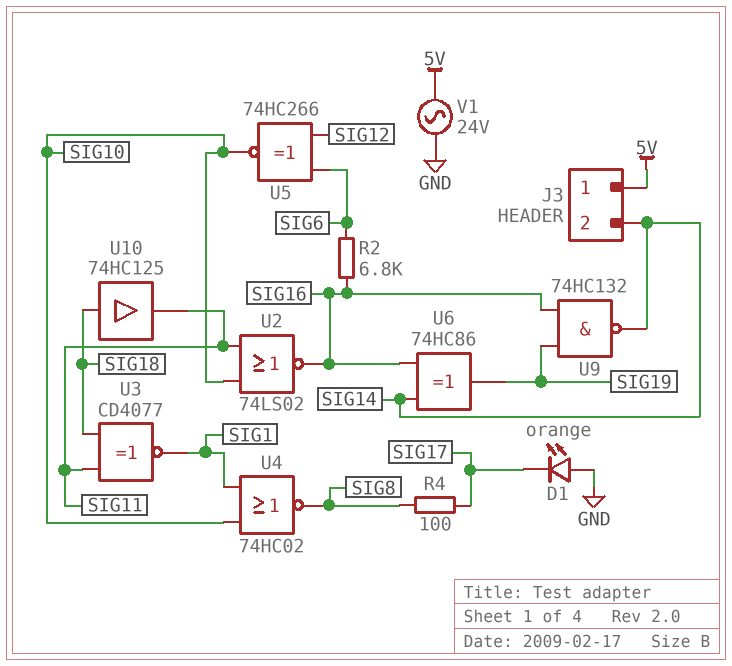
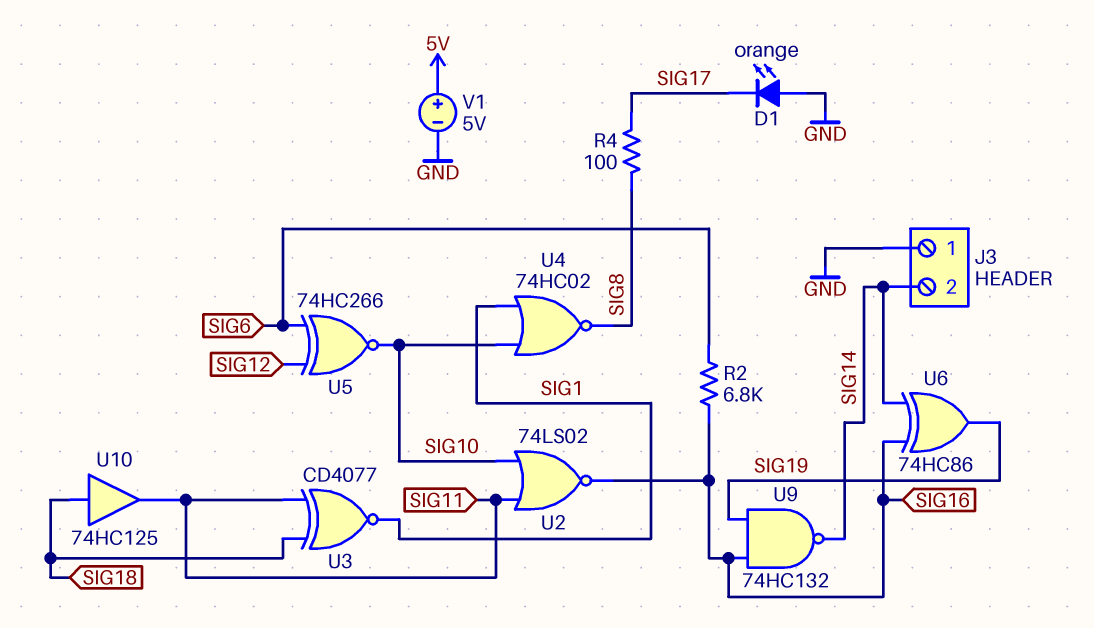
J3 pin 1: 5V -> GND
V1: AC 24V (5V, GND) -> 5V (plus 5V, minus GND)

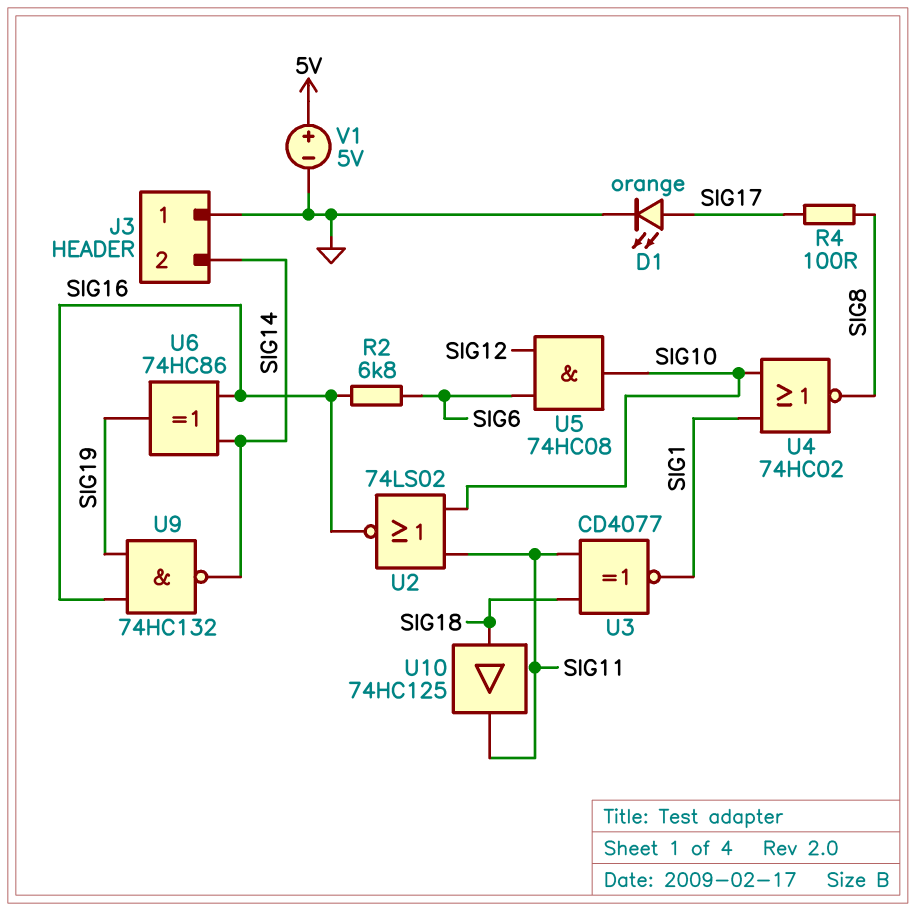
D1: LED orange (A GND, K SIG17) -> LED orange (A SIG17, K GND)
U5: XNOR 74HC266 (in SIG6, in SIG12, out SIG10) -> AND 74HC08 (in SIG6, in SIG12, out SIG10)

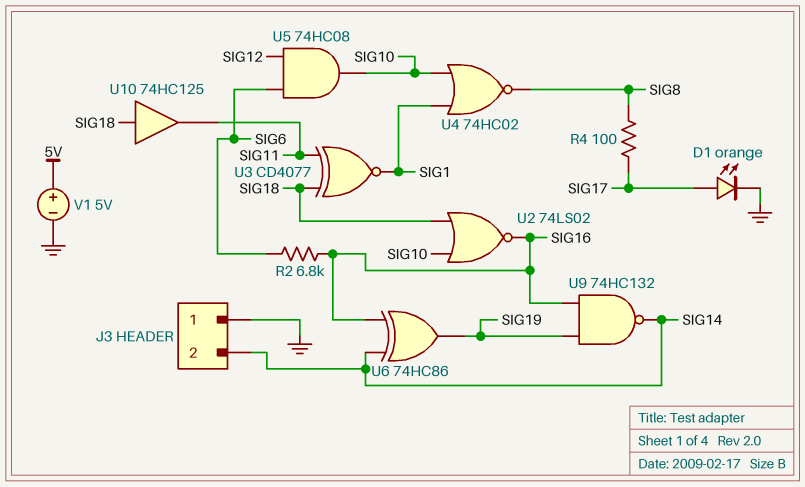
U2: NOR 74LS02 (in SIG10, in SIG11, out SIG16) -> NOR 74LS02 (in SIG10, in SIG18, out SIG16)

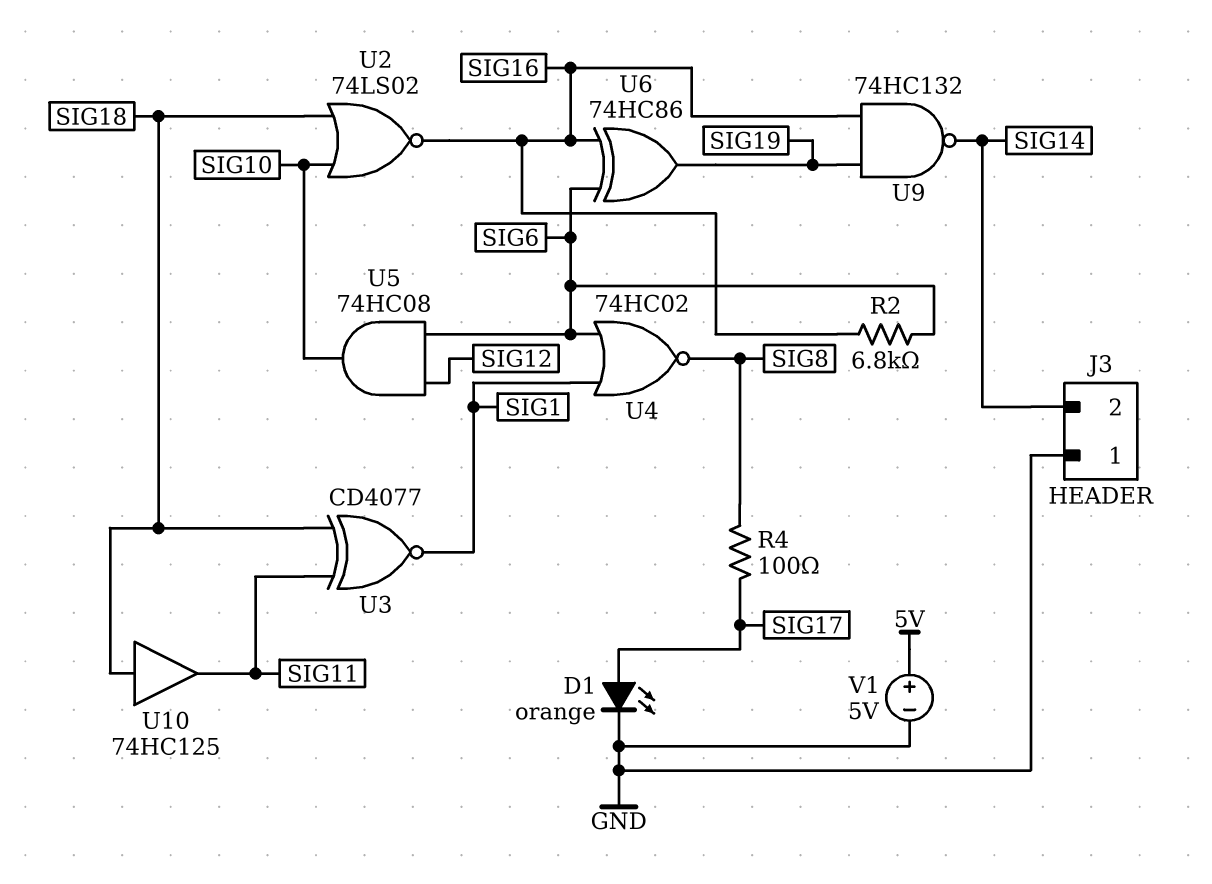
U4: NOR 74HC02 (in SIG1, in SIG10, out SIG8) -> NOR 74HC02 (in SIG1, in SIG6, out SIG8)
U6: XOR 74HC86 (in SIG14, in SIG16, out SIG19) -> XOR 74HC86 (in SIG6, in SIG16, out SIG19)

